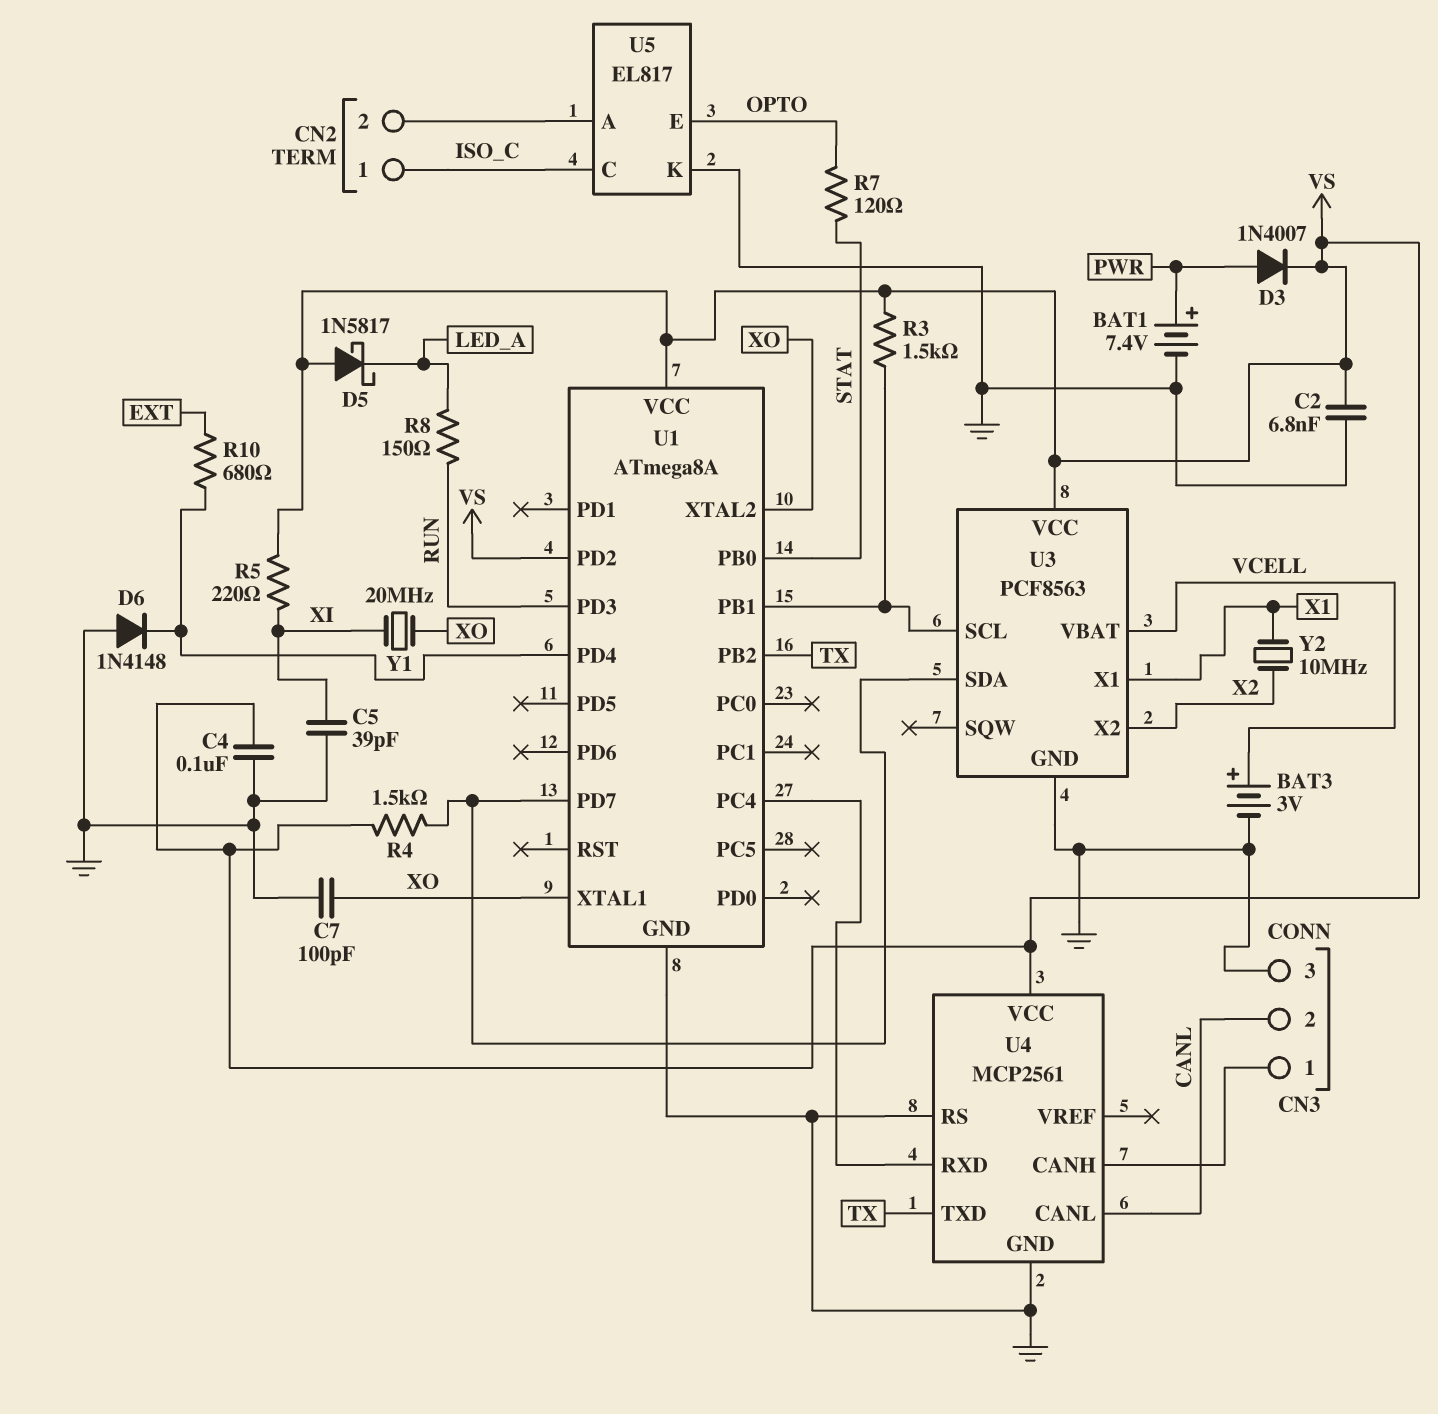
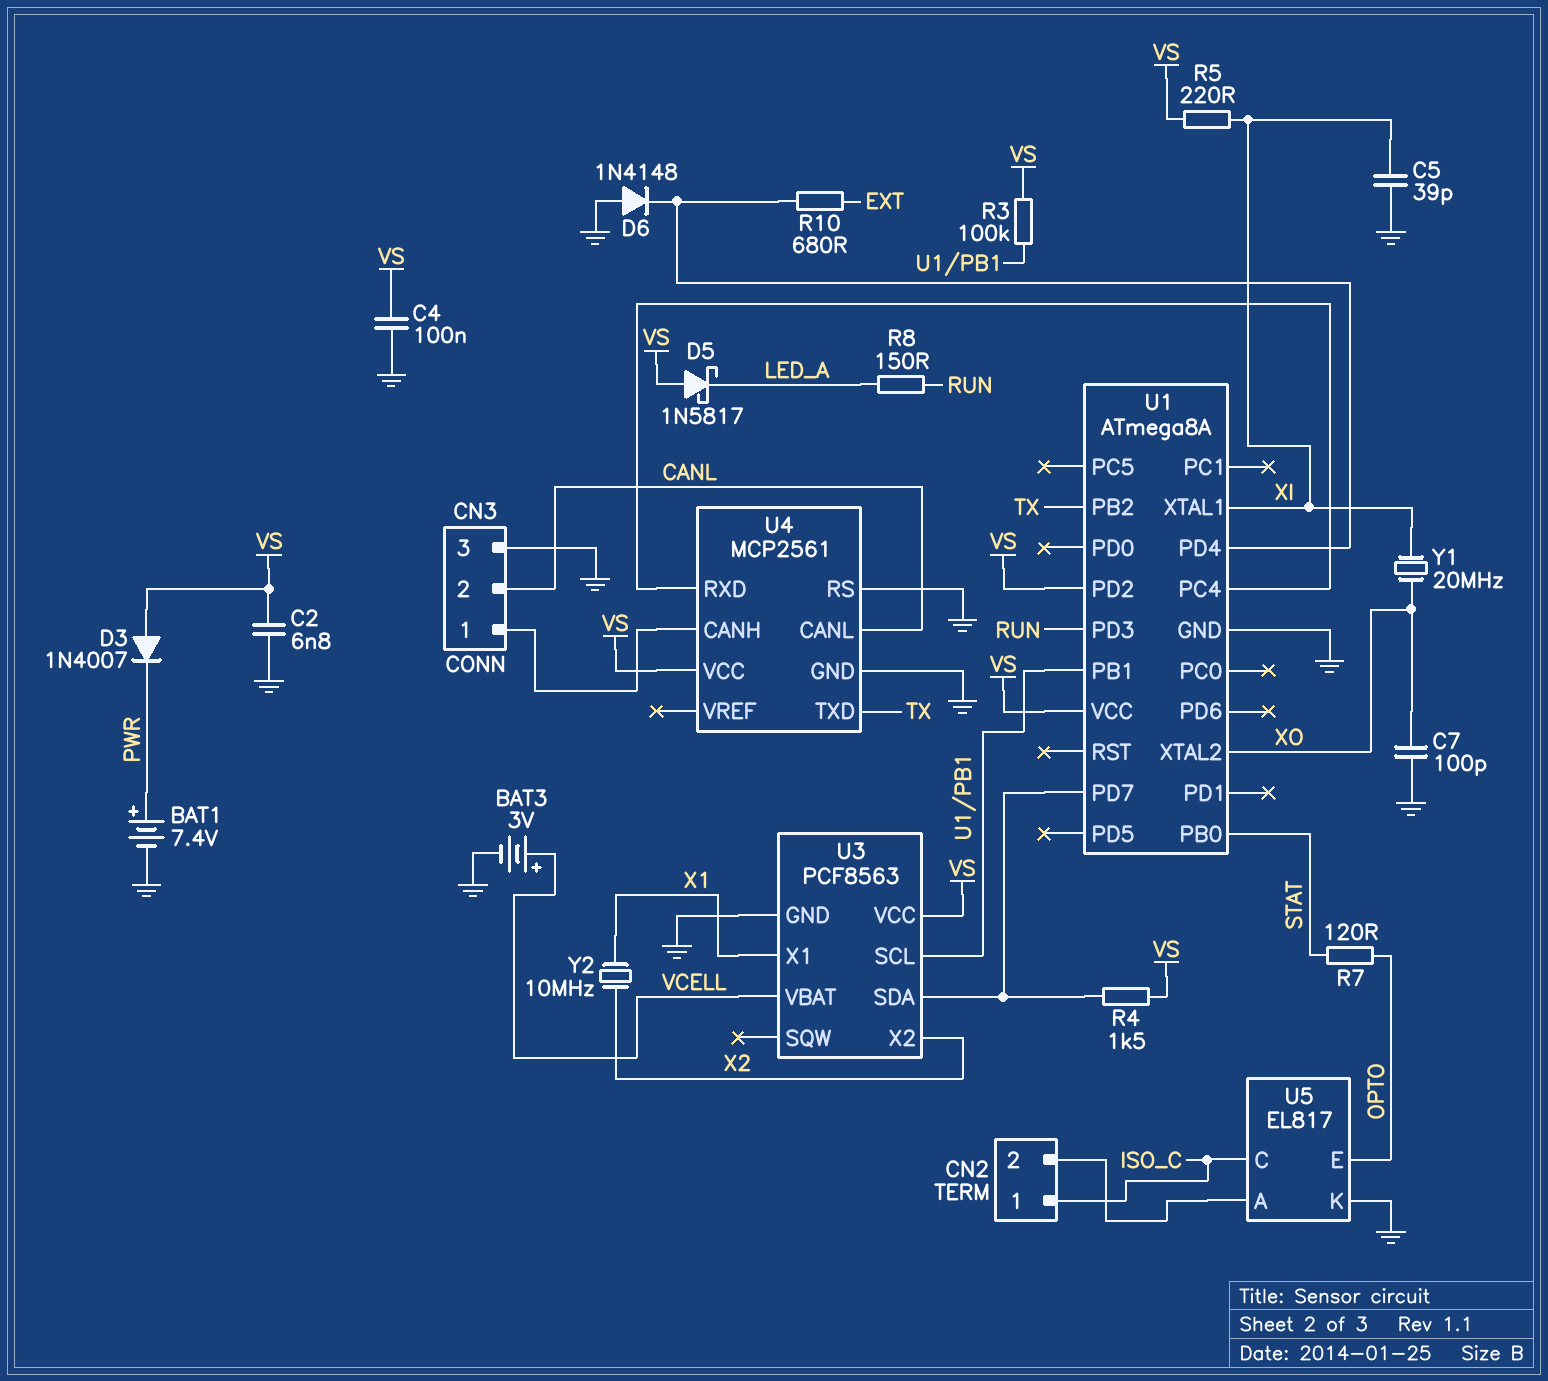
D3: diode 1N4007 (A PWR, K VS) -> diode 1N4007 (A VS, K PWR)
R3: 1.5k (U1/PB1, VS) -> 100k (U1/PB1, VS)
U1 pin XTAL1: XO -> XI

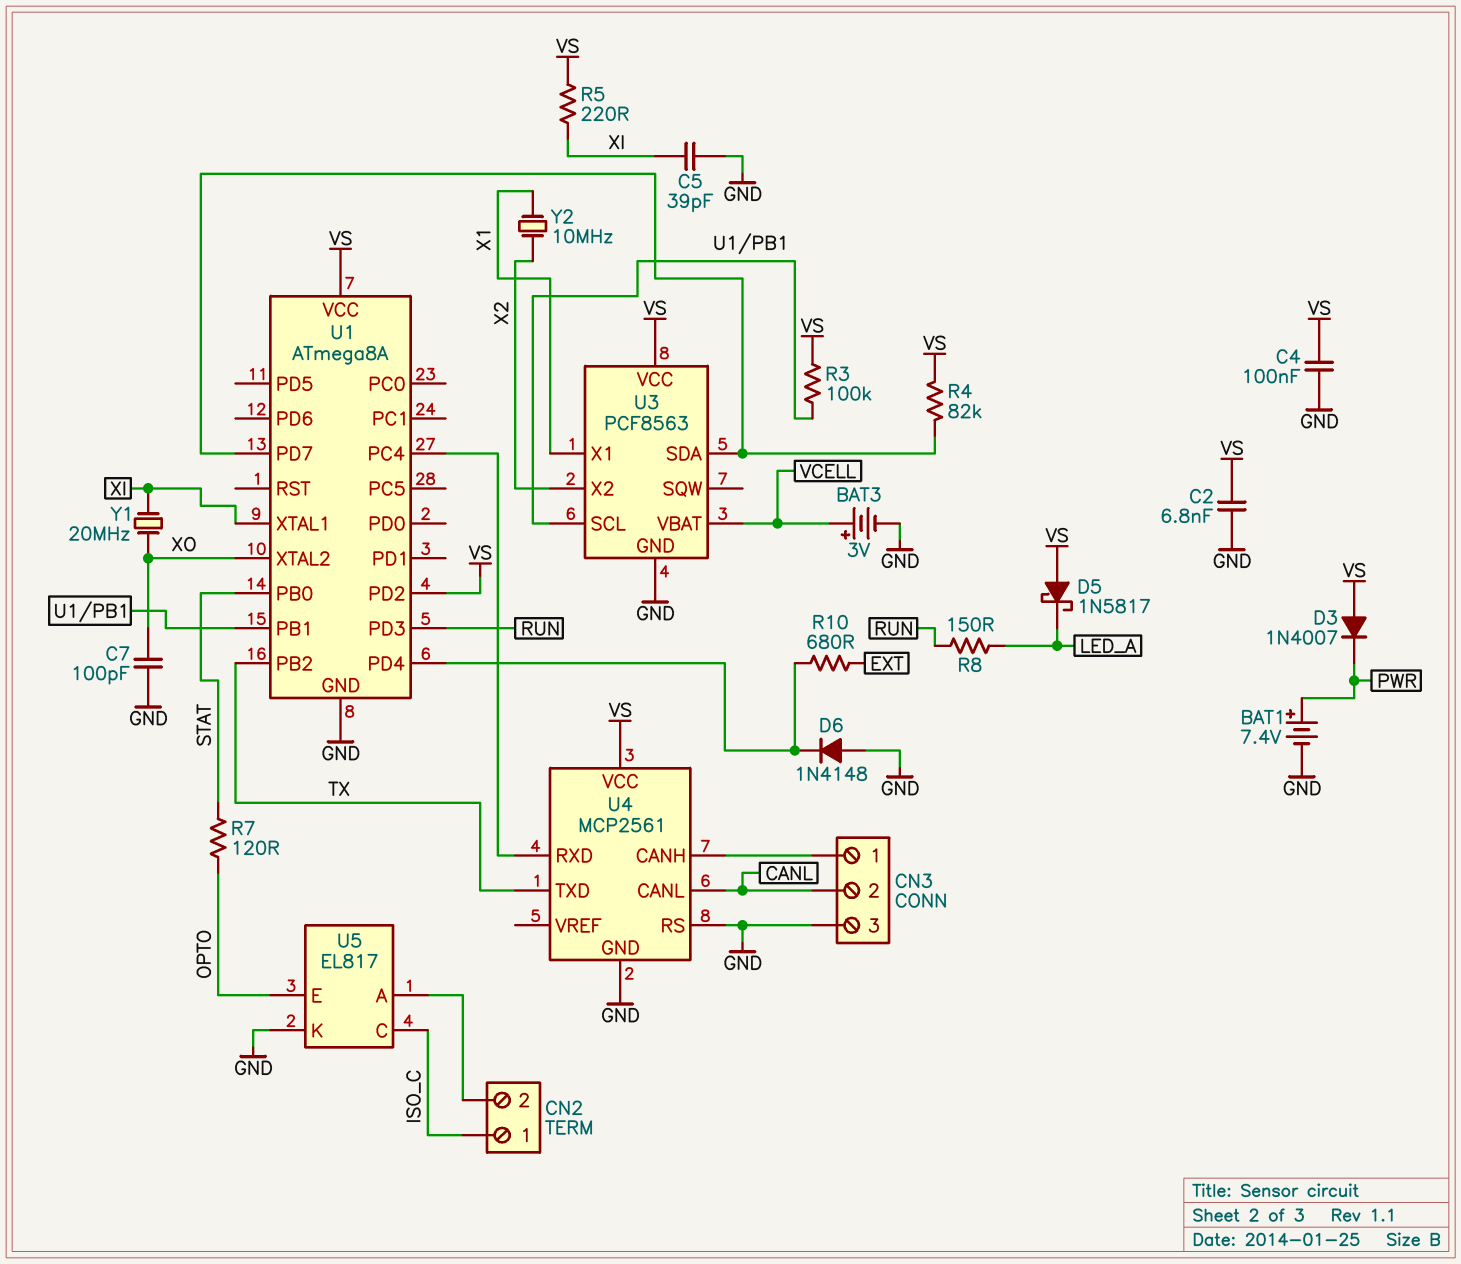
R4: 1.5k (U1/PD7, VS) -> 82k (U1/PD7, VS)

